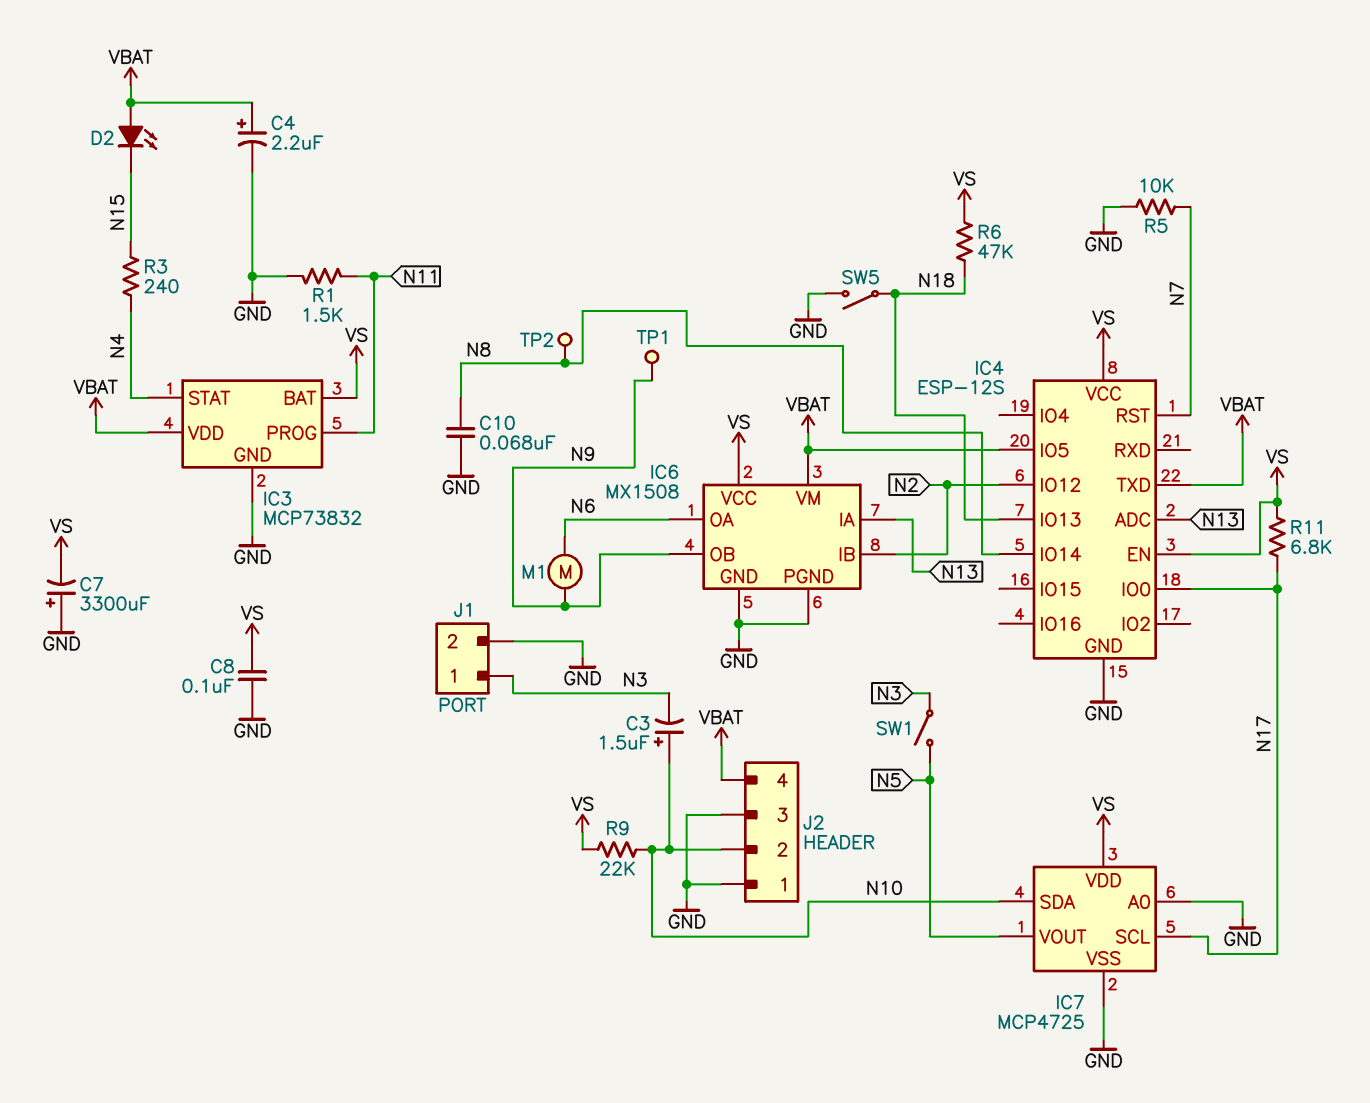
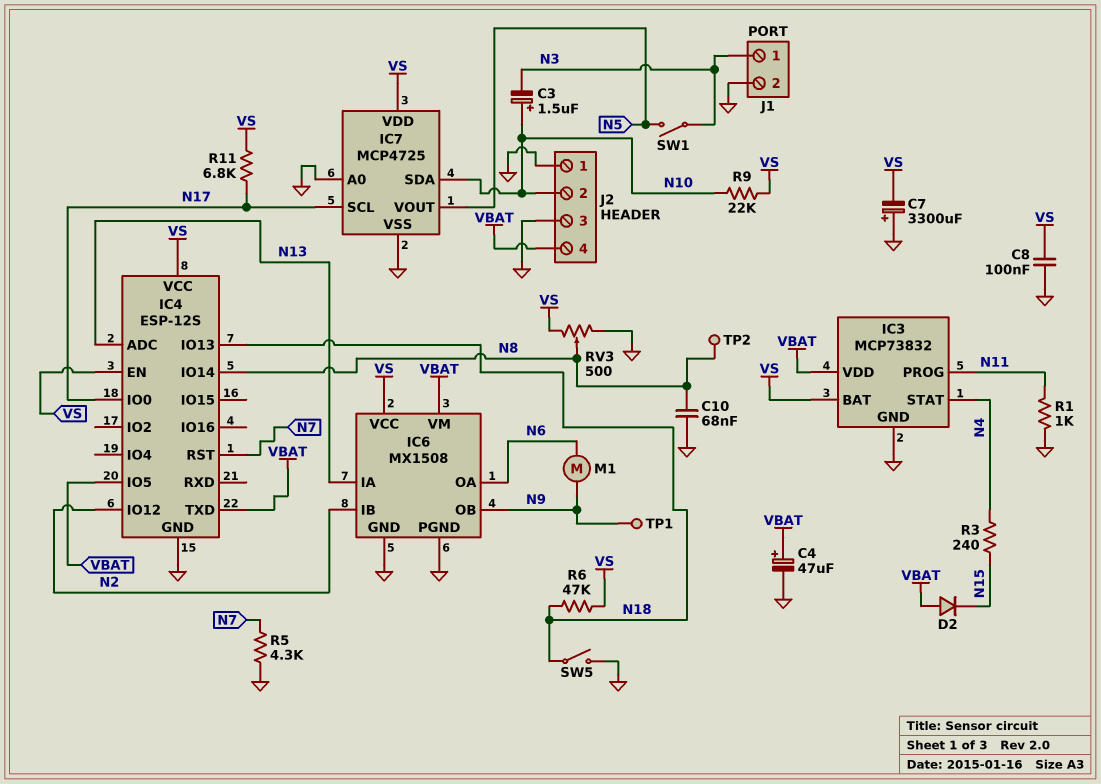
C4: 2.2uF (plus VBAT, minus GND) -> 47uF (plus VBAT, minus GND)
D2: LED (A VBAT, K N15) -> diode (A VBAT, K N15)
R1: 1.5k (GND, N11) -> 1k (GND, N11)
R5: 10k (GND, N7) -> 4.3k (GND, N7)
RV3: none -> 500 (GND, VS, wiper N8)

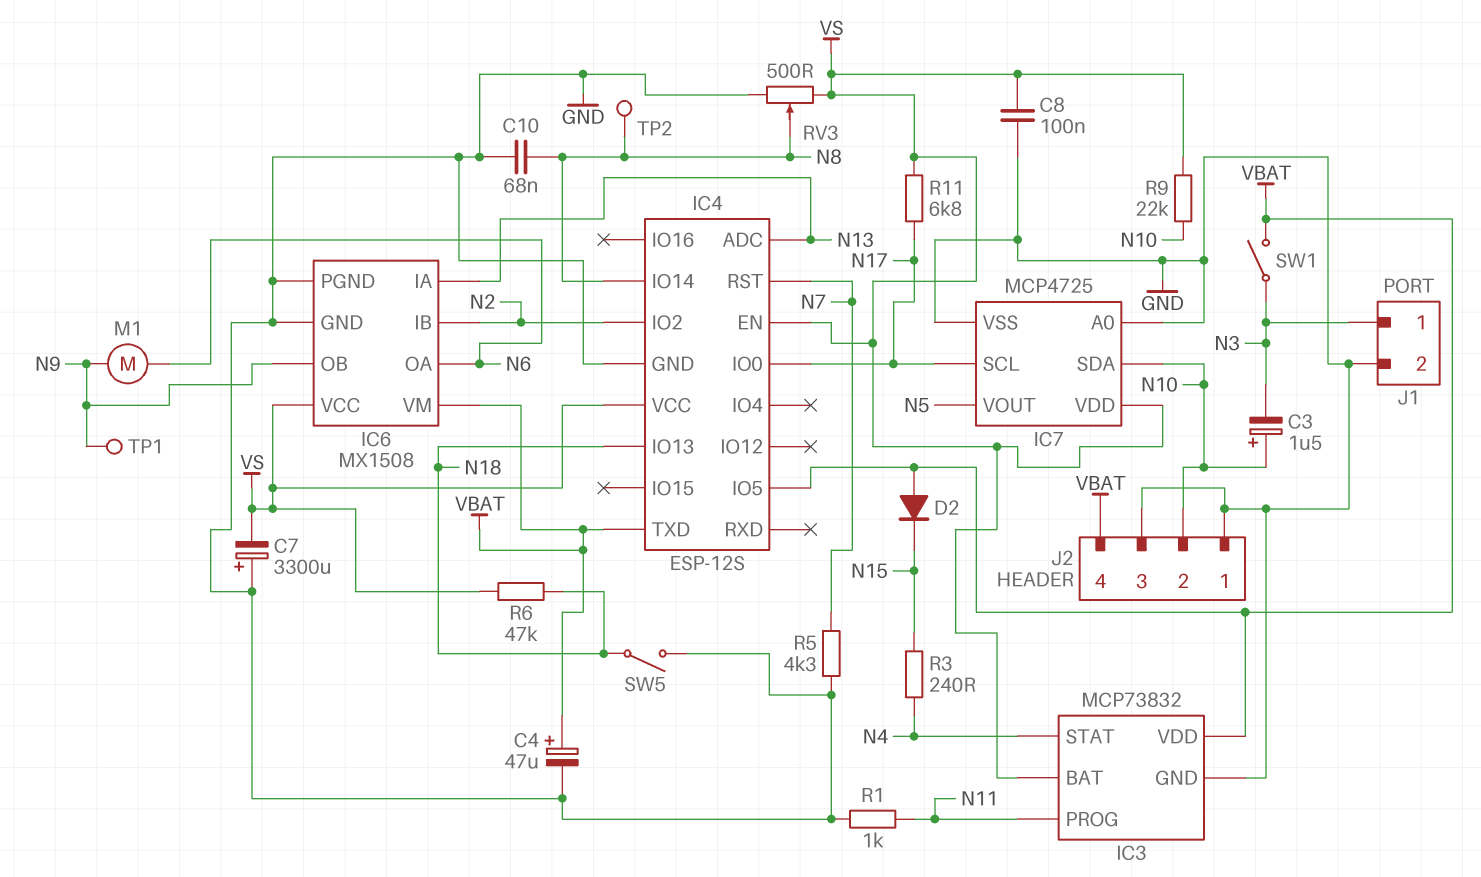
IC4 pin IO2: none -> N2
IC4 pin IO12: N2 -> none
SW1: switch (N3, N5) -> switch (N3, VBAT)

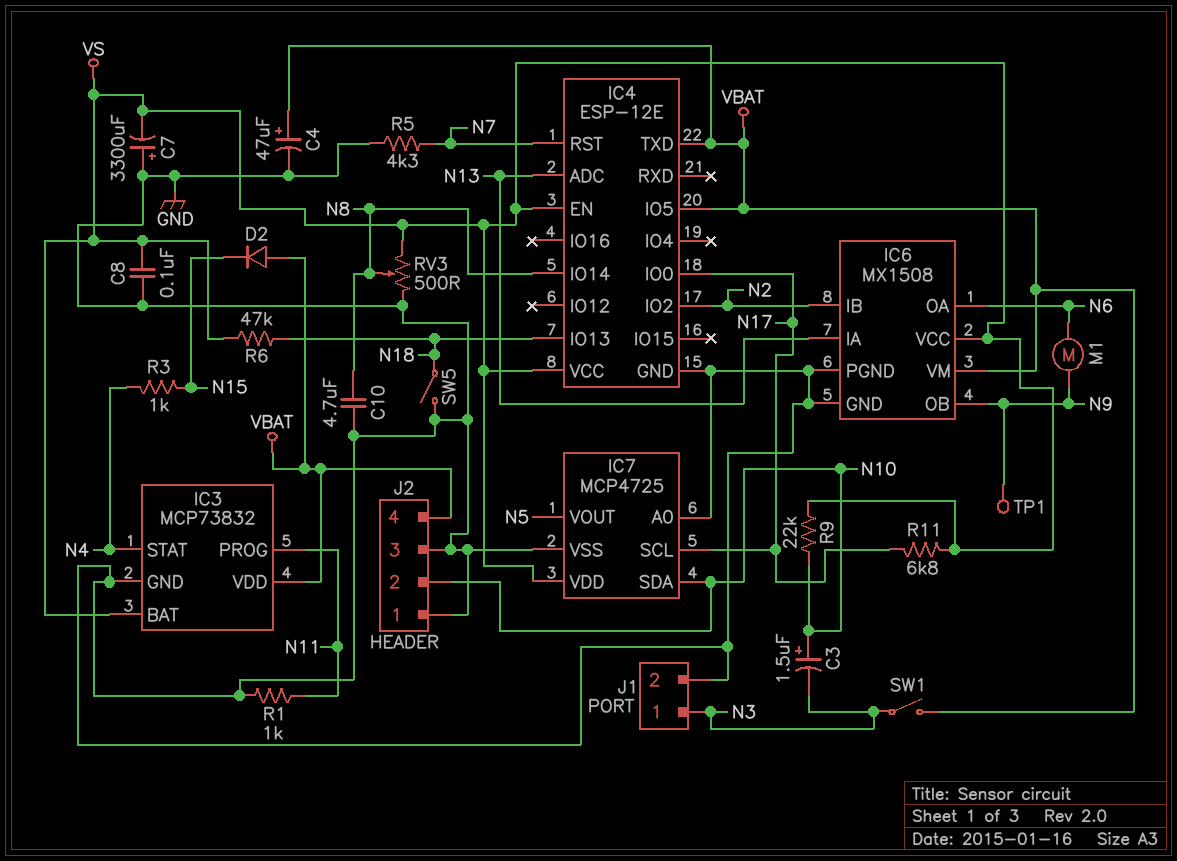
C10: 68nF (GND, N8) -> 4.7uF (GND, N8)
IC4: ESP-12S -> ESP-12E
R3: 240 (N4, N15) -> 1k (N4, N15)
TP2: test point (N8) -> none

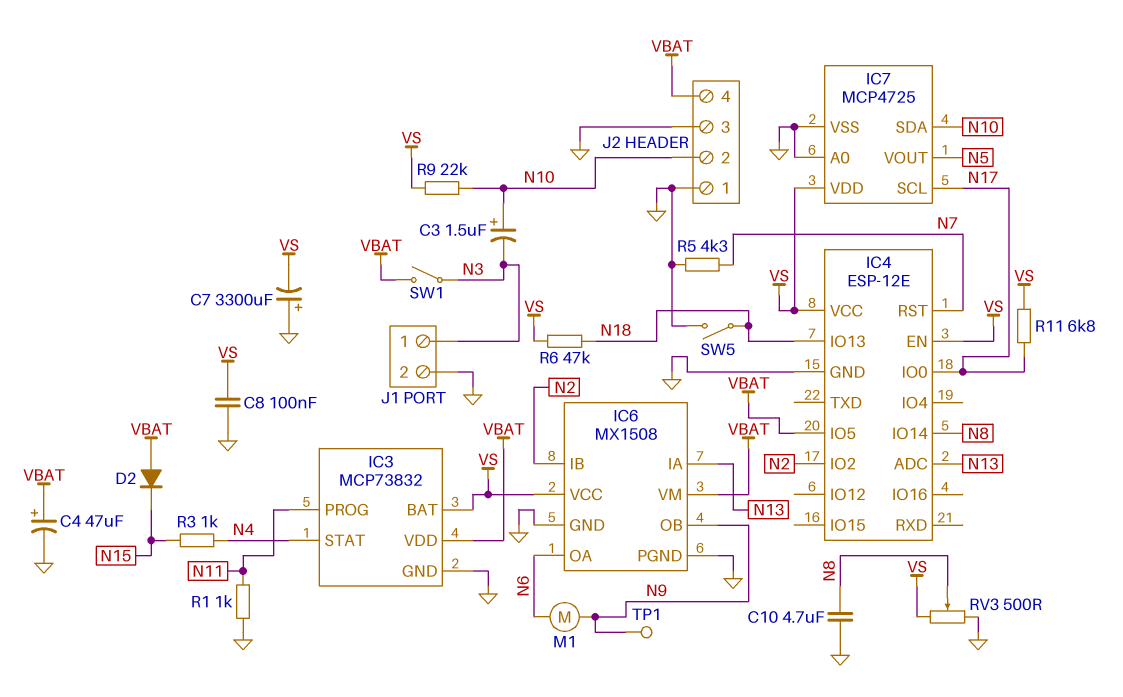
IC4 pin TXD: VBAT -> none

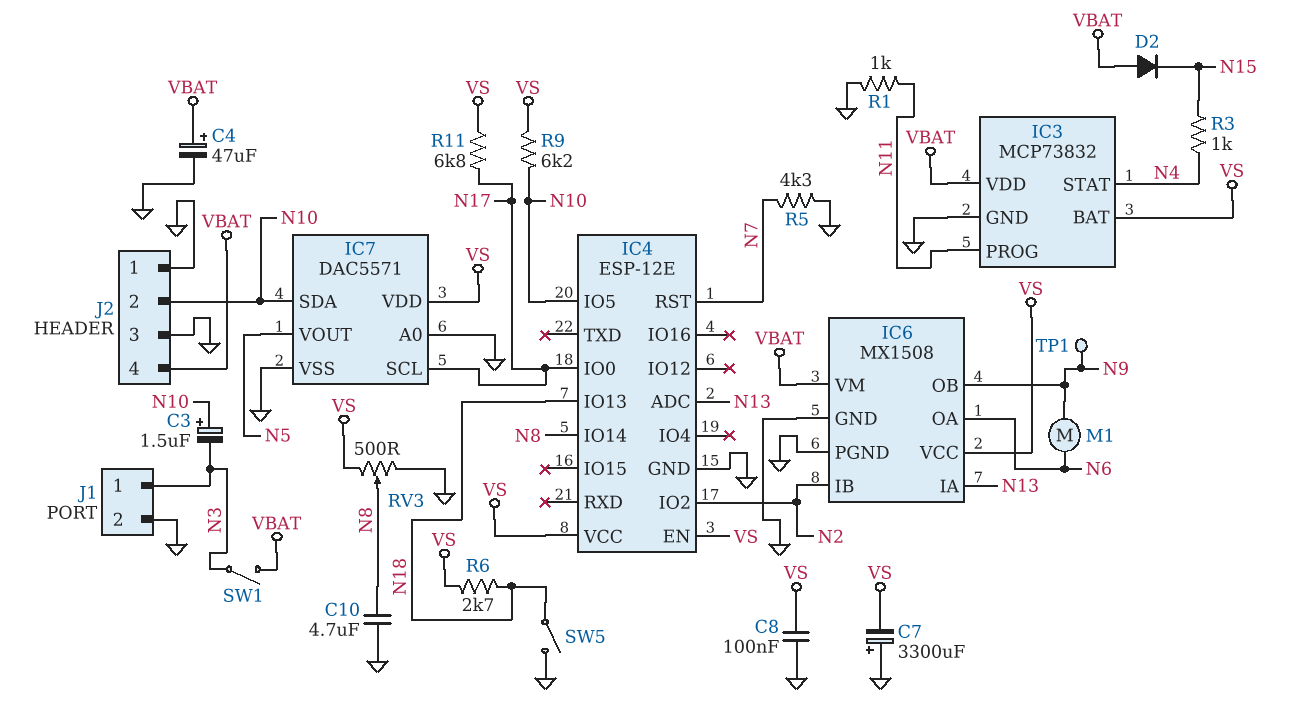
IC4 pin IO5: VBAT -> N10
IC7: MCP4725 -> DAC5571
R6: 47k (N18, VS) -> 2.7k (N18, VS)
R9: 22k (N10, VS) -> 6.2k (N10, VS)

